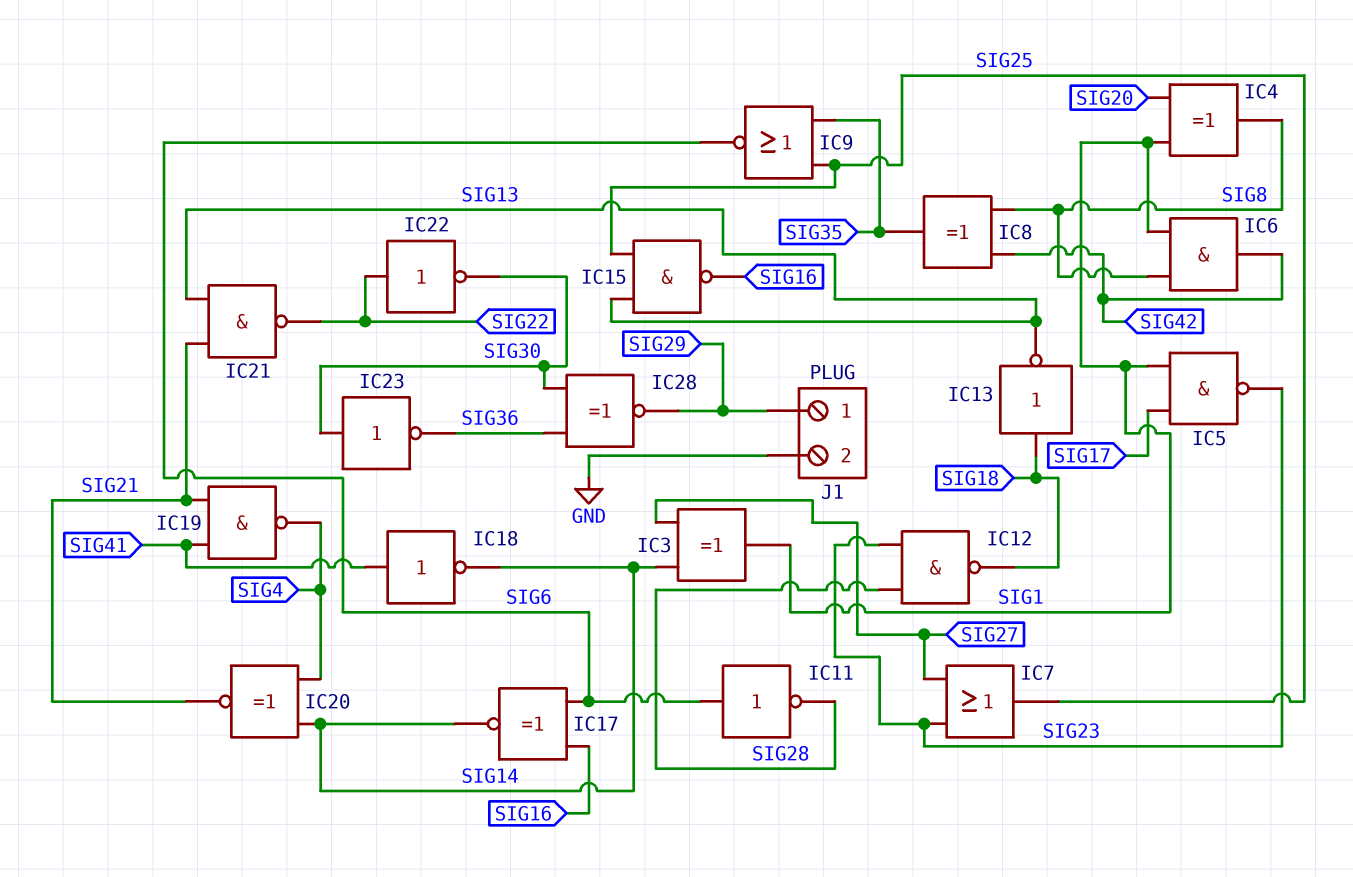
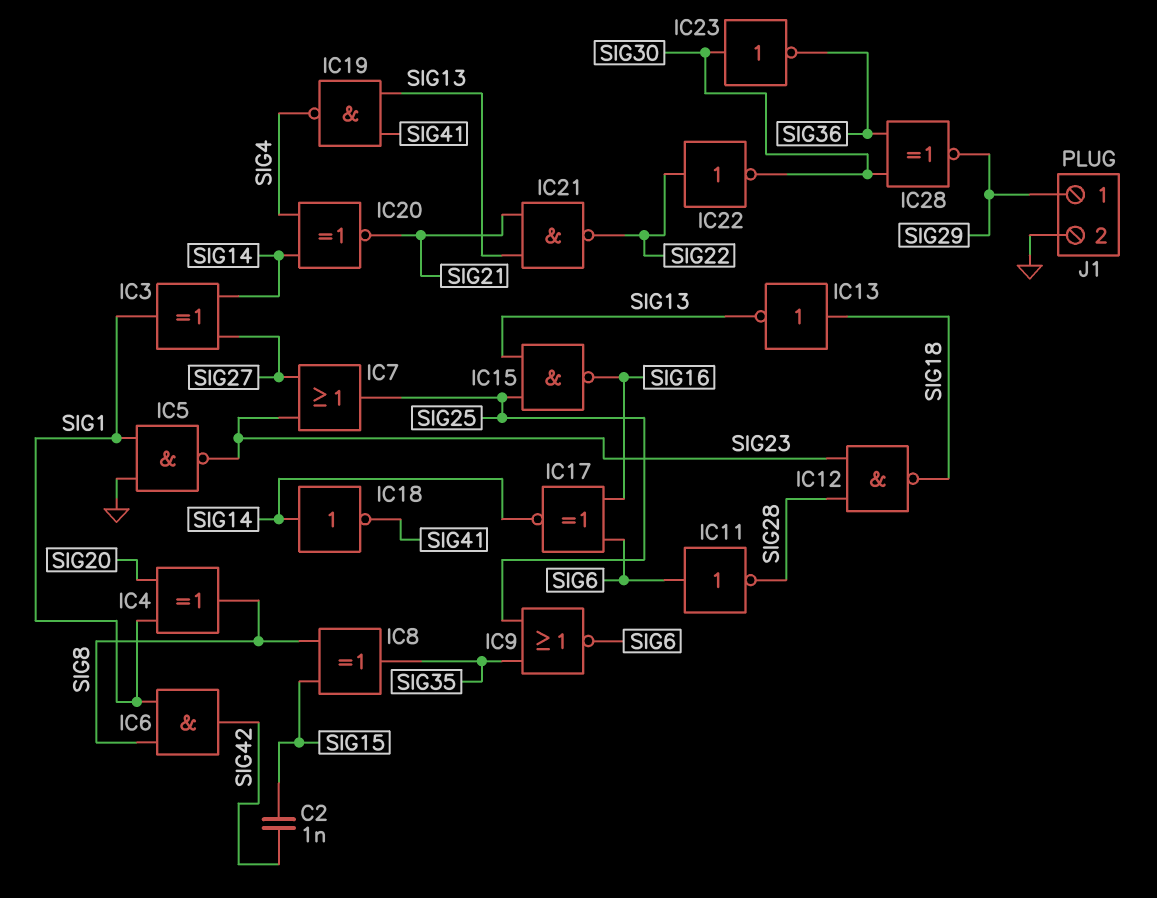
C2: none -> 1nF (SIG15, SIG42)
IC5: NAND (in SIG1, in SIG17, out SIG23) -> NAND (in GND, in SIG1, out SIG23)
IC8: XOR (in SIG8, in SIG42, out SIG35) -> XOR (in SIG8, in SIG15, out SIG35)
IC18: NOT (in SIG41, out SIG14) -> NOT (in SIG14, out SIG41)
IC19: NAND (in SIG21, in SIG41, out SIG4) -> NAND (in SIG13, in SIG41, out SIG4)

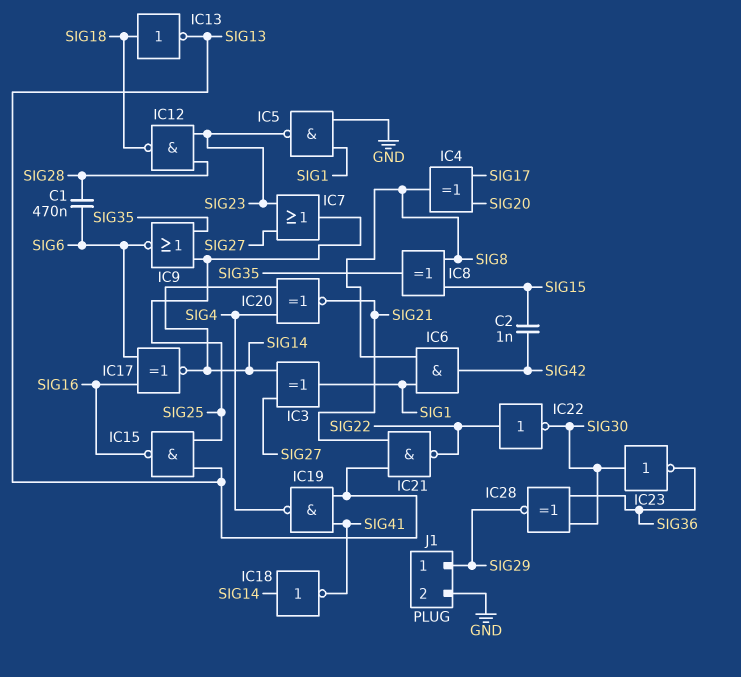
C1: none -> 470nF (SIG6, SIG28)
IC4: XOR (in SIG1, in SIG20, out SIG8) -> XOR (in SIG17, in SIG20, out SIG8)
IC11: NOT (in SIG6, out SIG28) -> none

